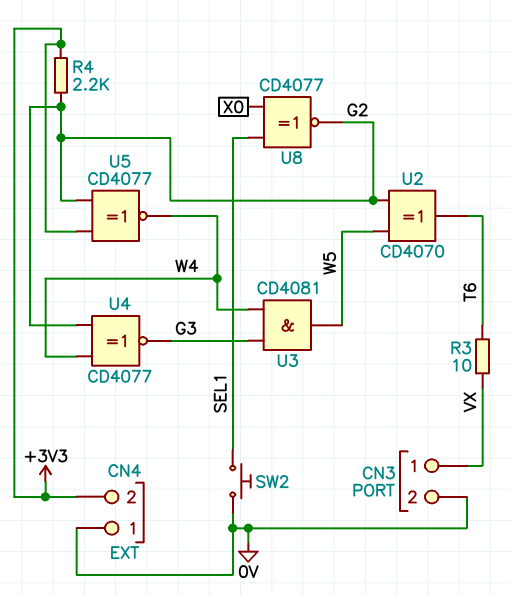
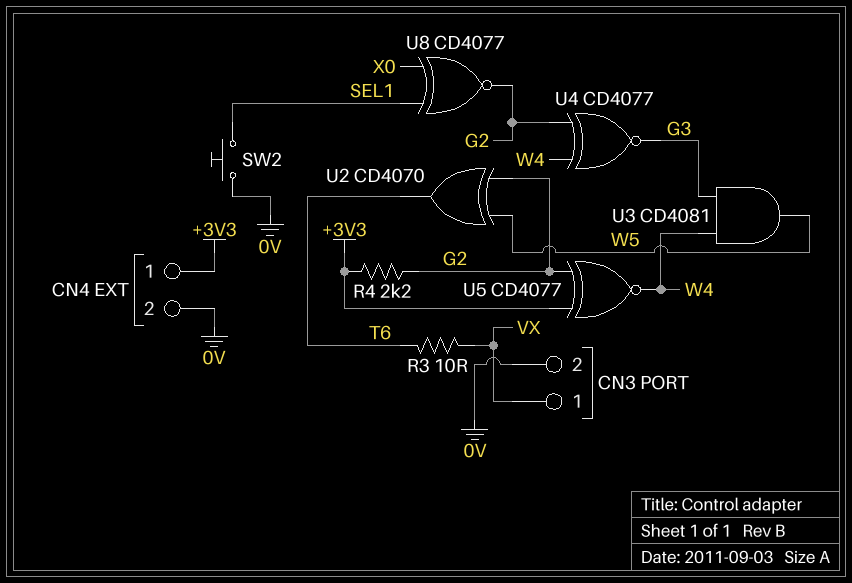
CN4 pin 1: 0V -> +3V3
CN4 pin 2: +3V3 -> 0V

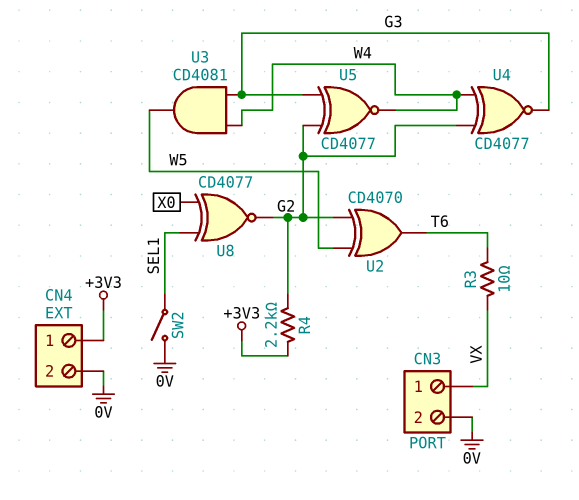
SW2: button (0V, SEL1) -> switch (0V, SEL1)
U5: XNOR CD4077 (in +3V3, in G2, out W4) -> XNOR CD4077 (in G2, in G3, out W4)

